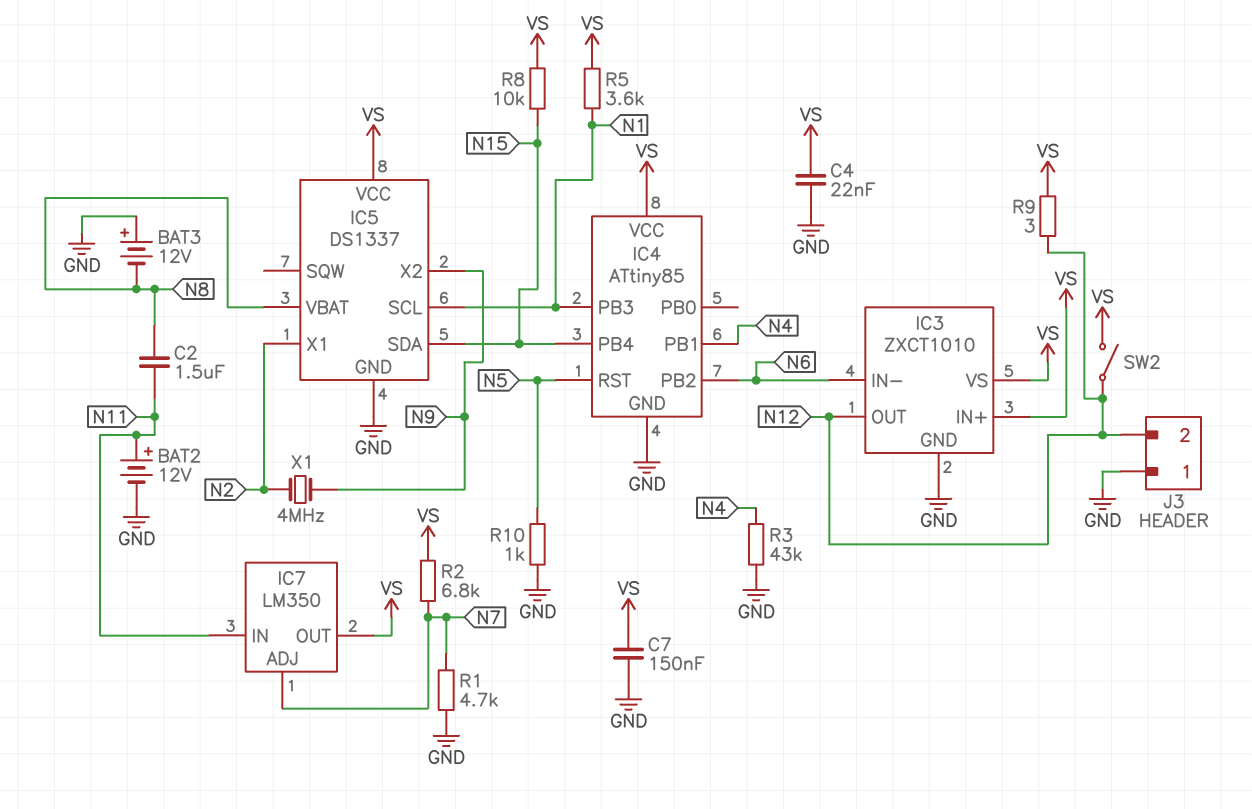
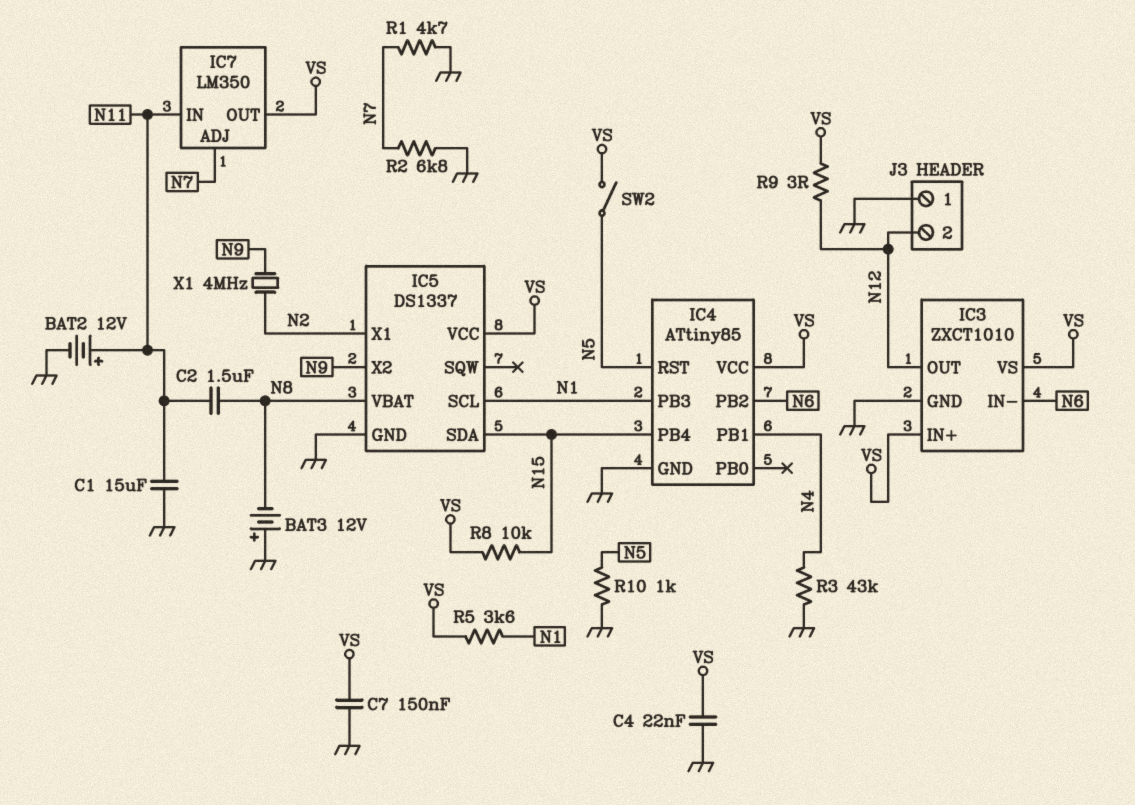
C1: none -> 15uF (GND, N11)
R2: 6.8k (N7, VS) -> 6.8k (GND, N7)
SW2: switch (N12, VS) -> switch (N5, VS)

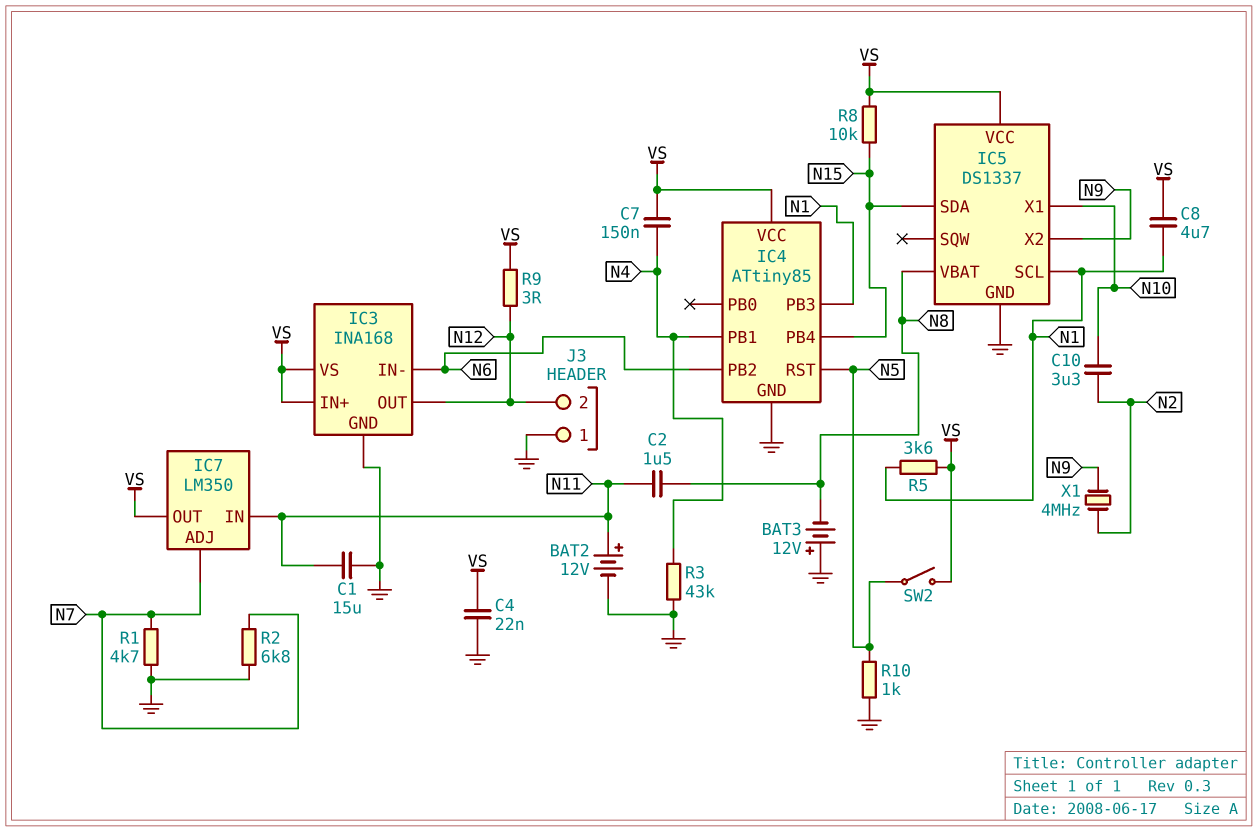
C7: 150nF (GND, VS) -> 150nF (N4, VS)
C8: none -> 4.7uF (N1, VS)
C10: none -> 3.3uF (N2, N10)
IC3: ZXCT1010 -> INA168
IC5 pin X1: N2 -> N10

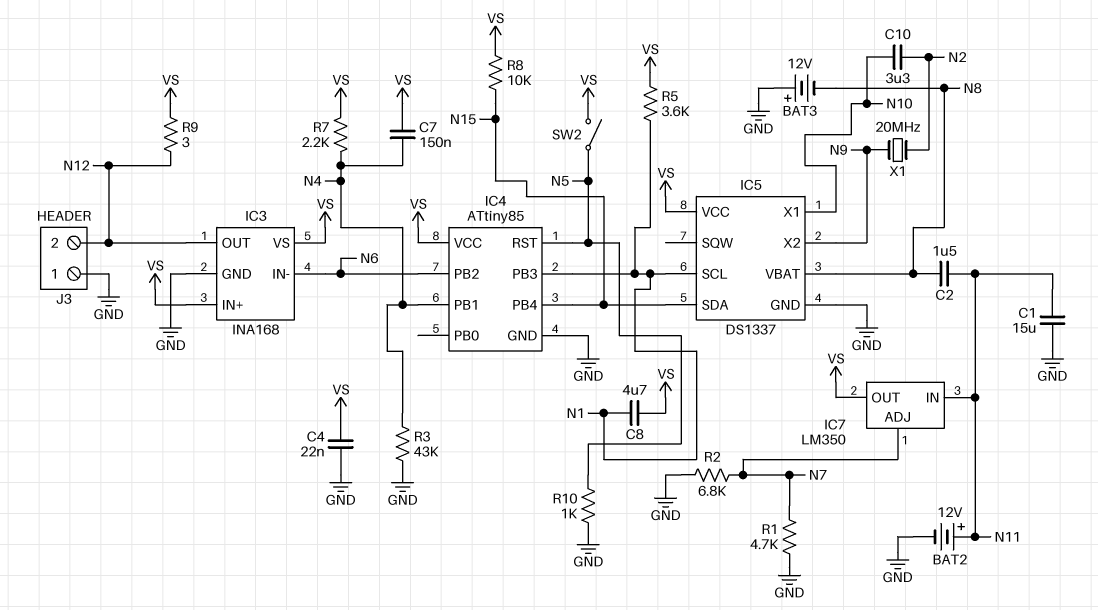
R7: none -> 2.2k (N4, VS)
X1: 4MHz (N2, N9) -> 20MHz (N2, N9)

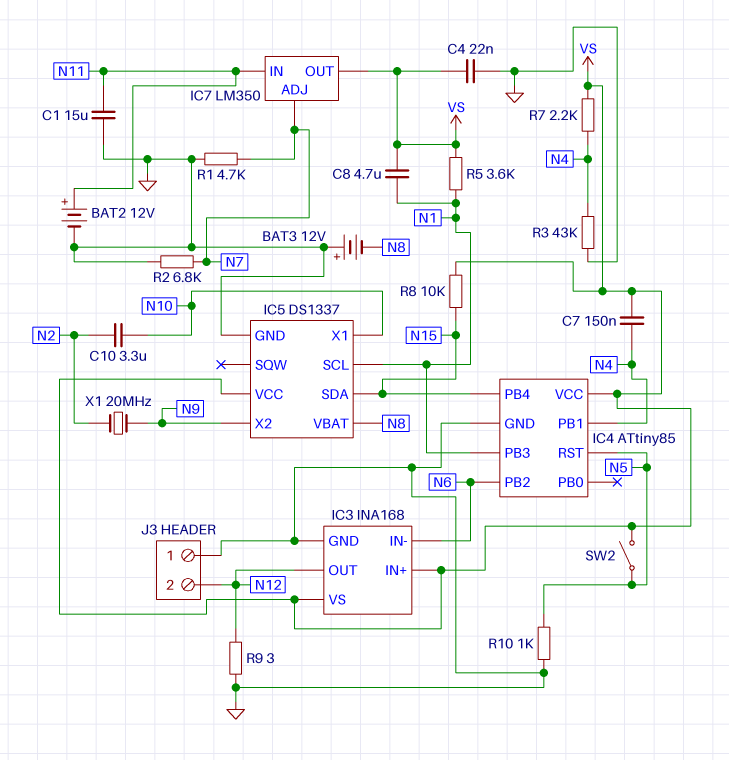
C2: 1.5uF (N8, N11) -> none
R9: 3 (N12, VS) -> 3 (GND, N12)

